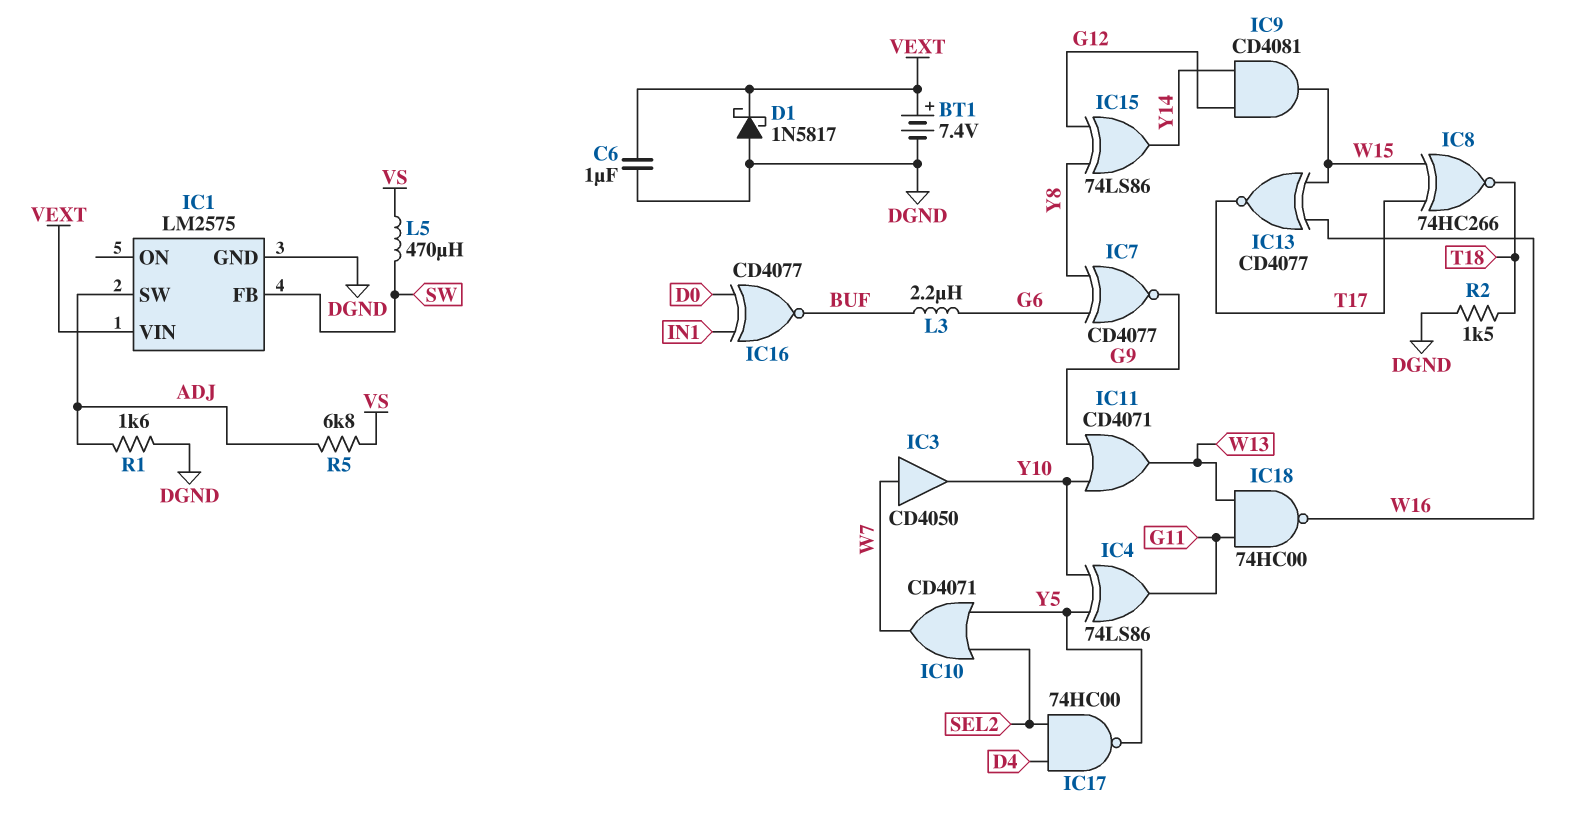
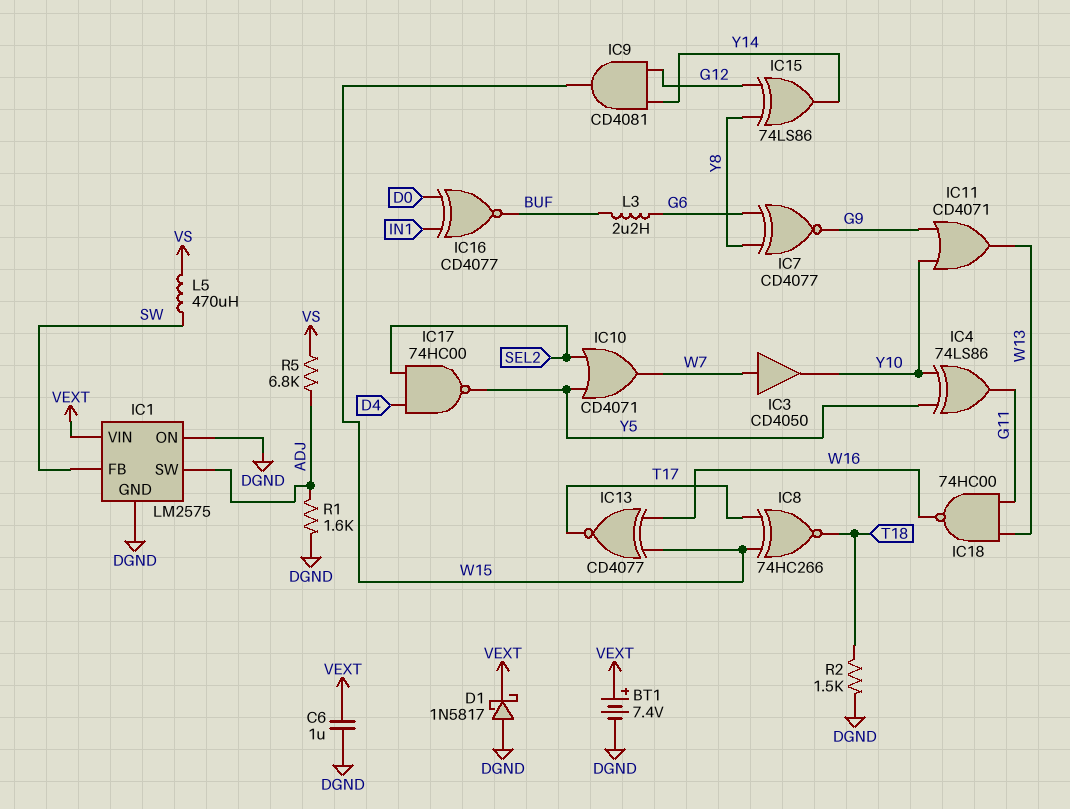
IC1 pin ON: none -> DGND

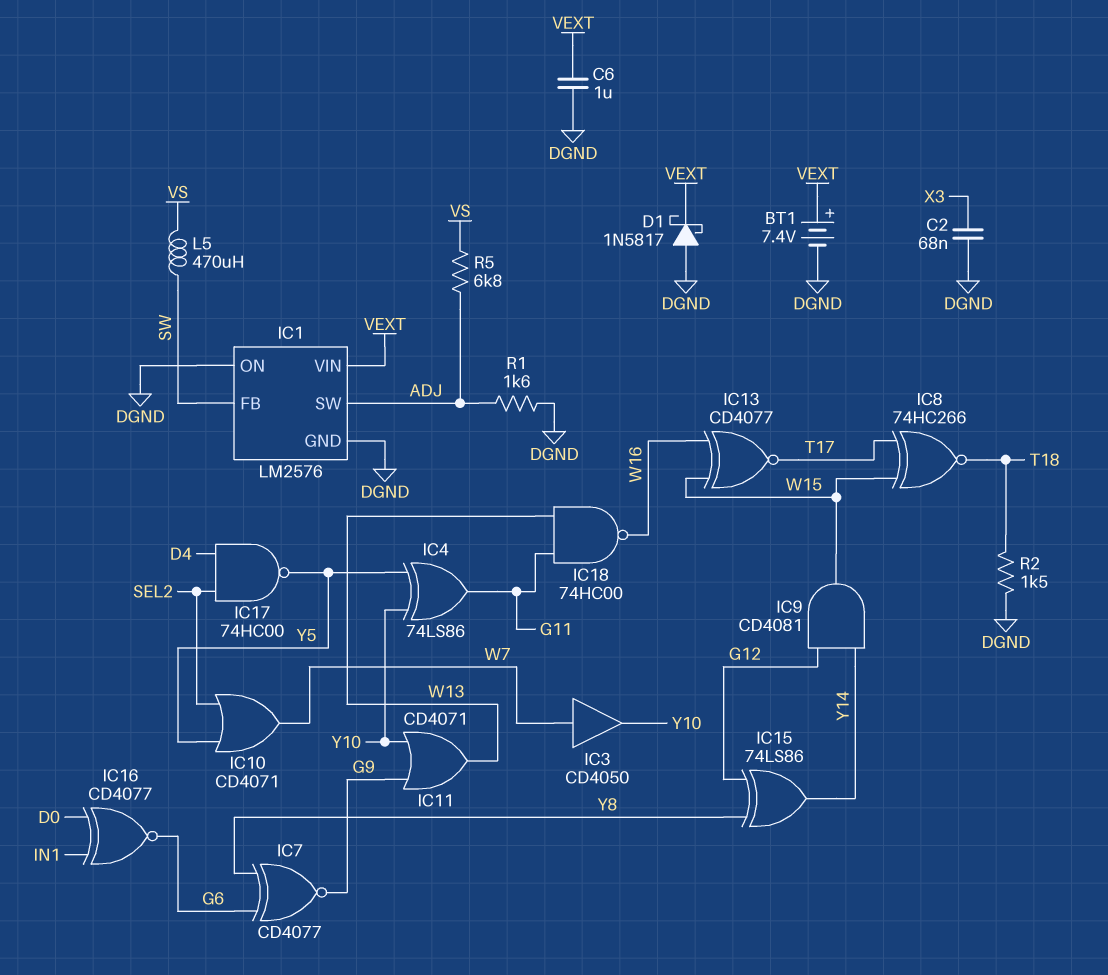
C2: none -> 68nF (DGND, X3)
IC1: LM2575 -> LM2576
IC16: XNOR CD4077 (in D0, in IN1, out BUF) -> XNOR CD4077 (in D0, in IN1, out G6)
L3: 2.2uH (BUF, G6) -> none

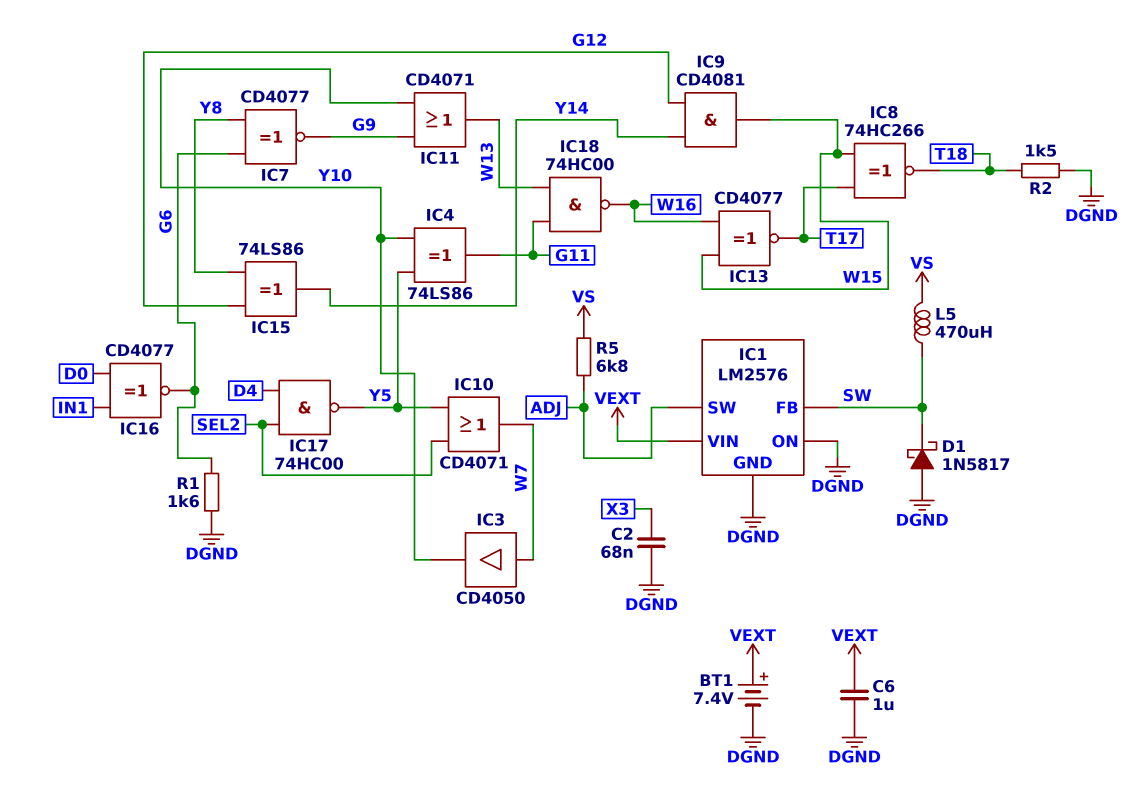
D1: schottky 1N5817 (A DGND, K VEXT) -> schottky 1N5817 (A DGND, K SW)
R1: 1.6k (ADJ, DGND) -> 1.6k (DGND, G6)

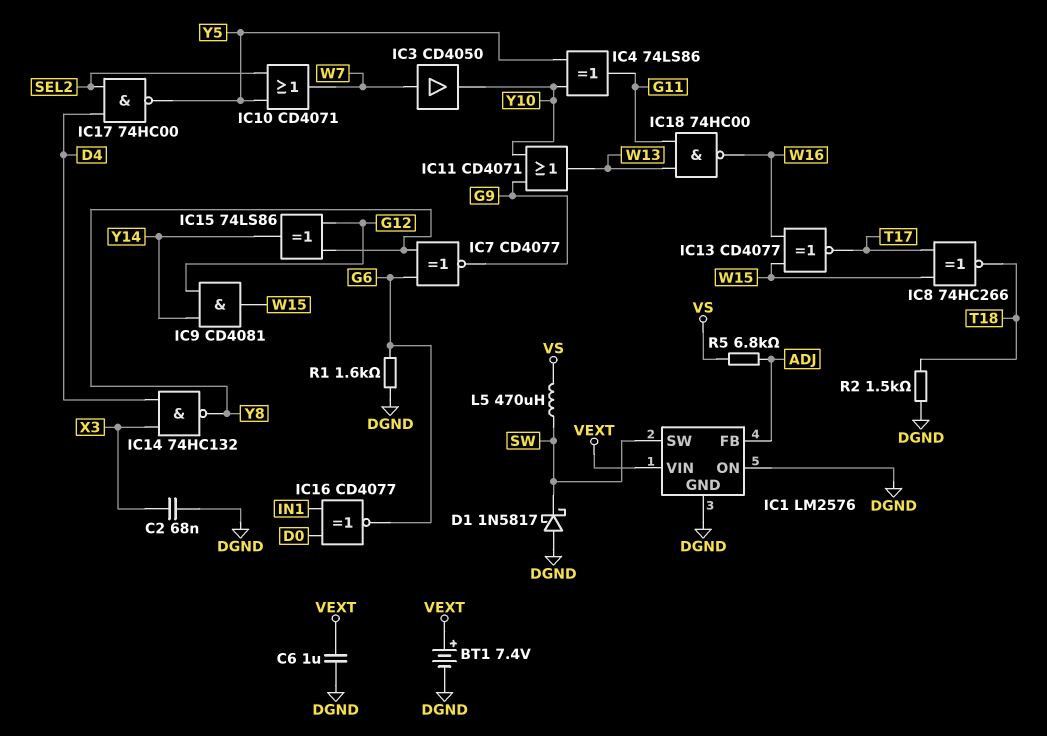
IC1 pin FB: SW -> ADJ
IC1 pin SW: ADJ -> SW
IC14: none -> NAND 74HC132 (in D4, in X3, out Y8)

